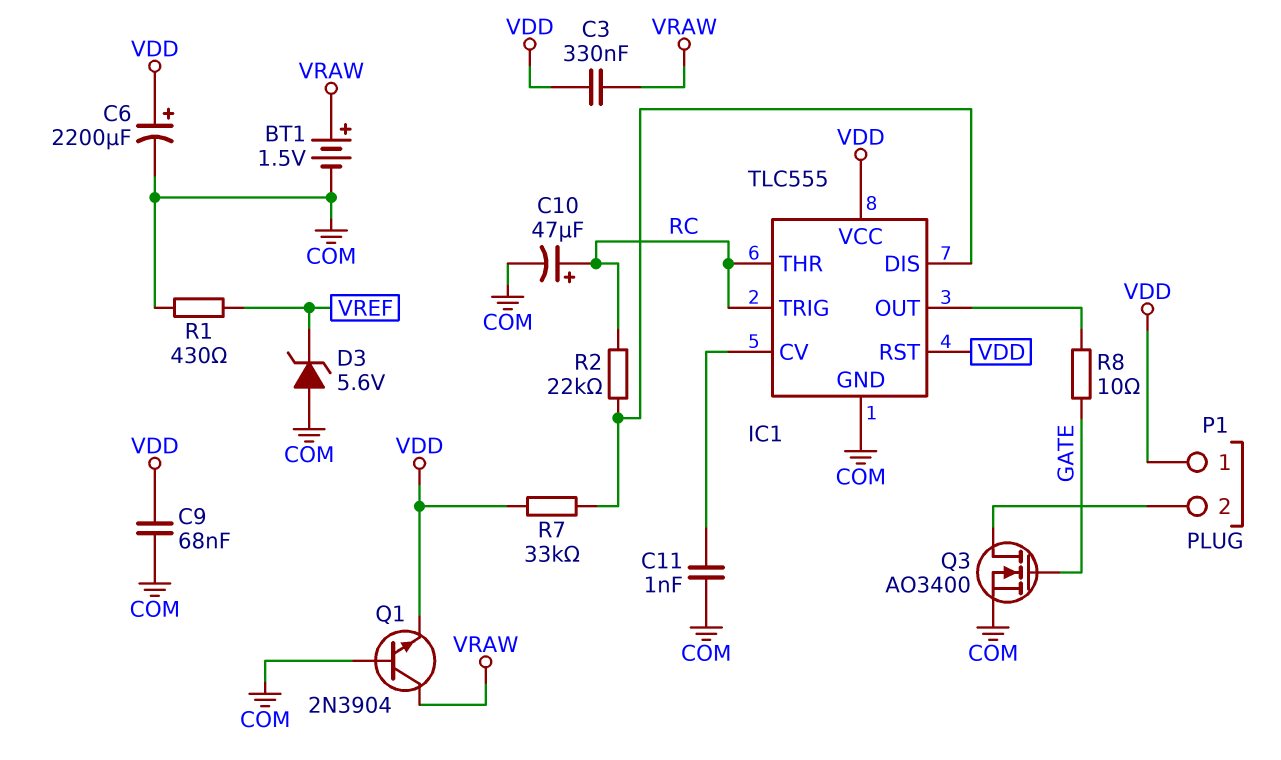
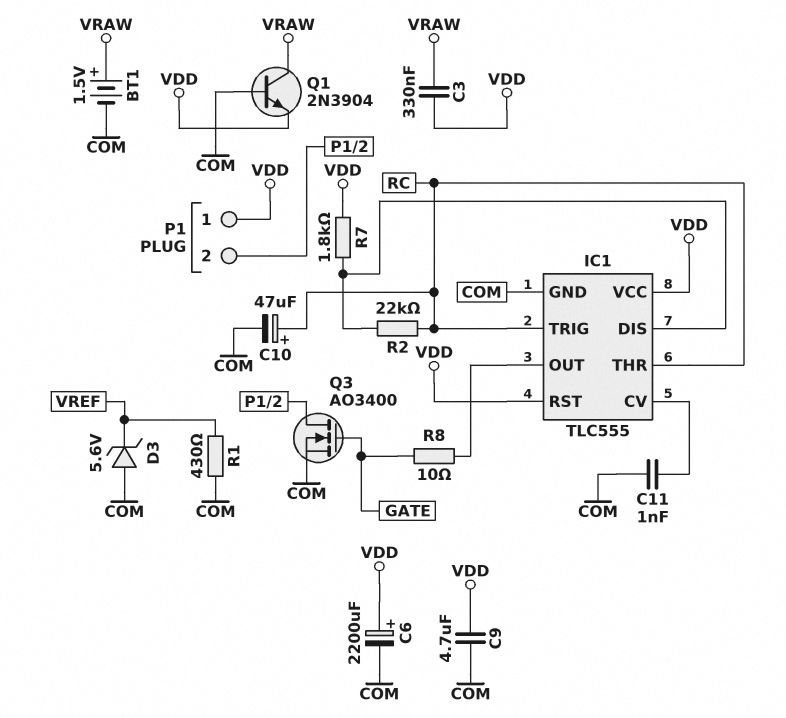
C9: 68nF (COM, VDD) -> 4.7uF (COM, VDD)
R7: 33k (IC1/DIS, VDD) -> 1.8k (IC1/DIS, VDD)

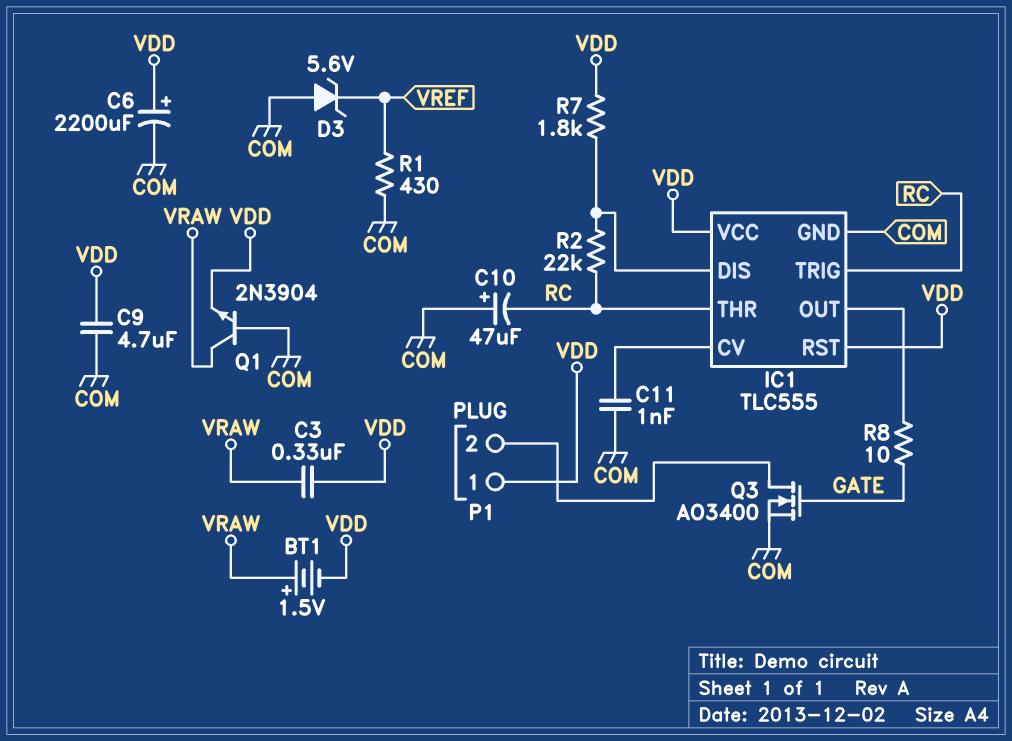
BT1: 1.5V (plus VRAW, minus COM) -> 1.5V (plus VRAW, minus VDD)
C10: 47uF (plus RC, minus COM) -> 47uF (plus COM, minus RC)

